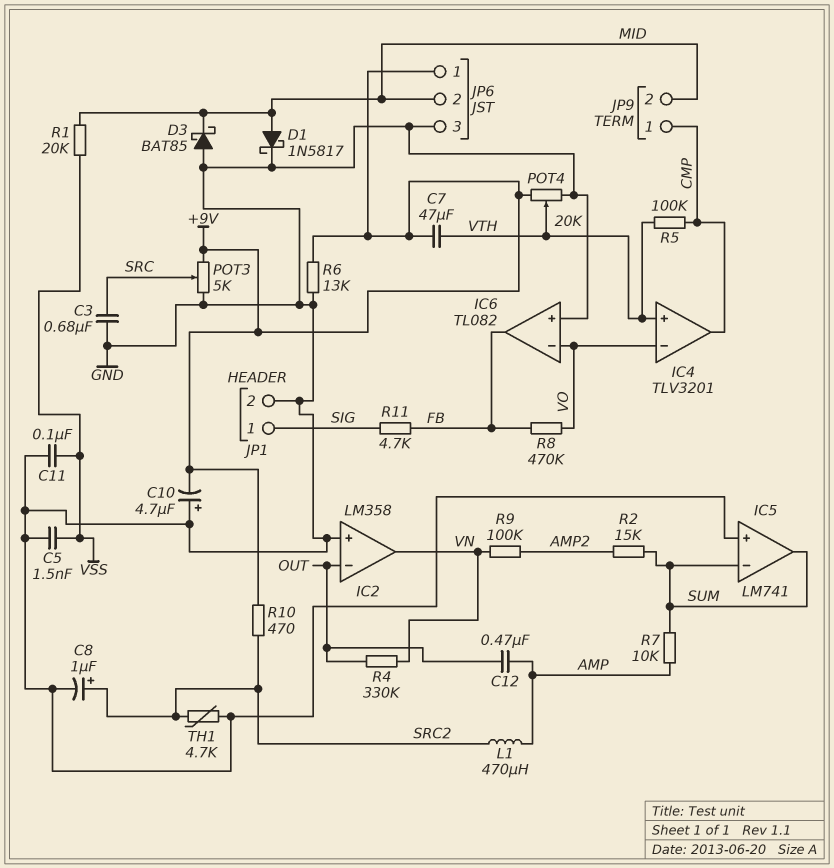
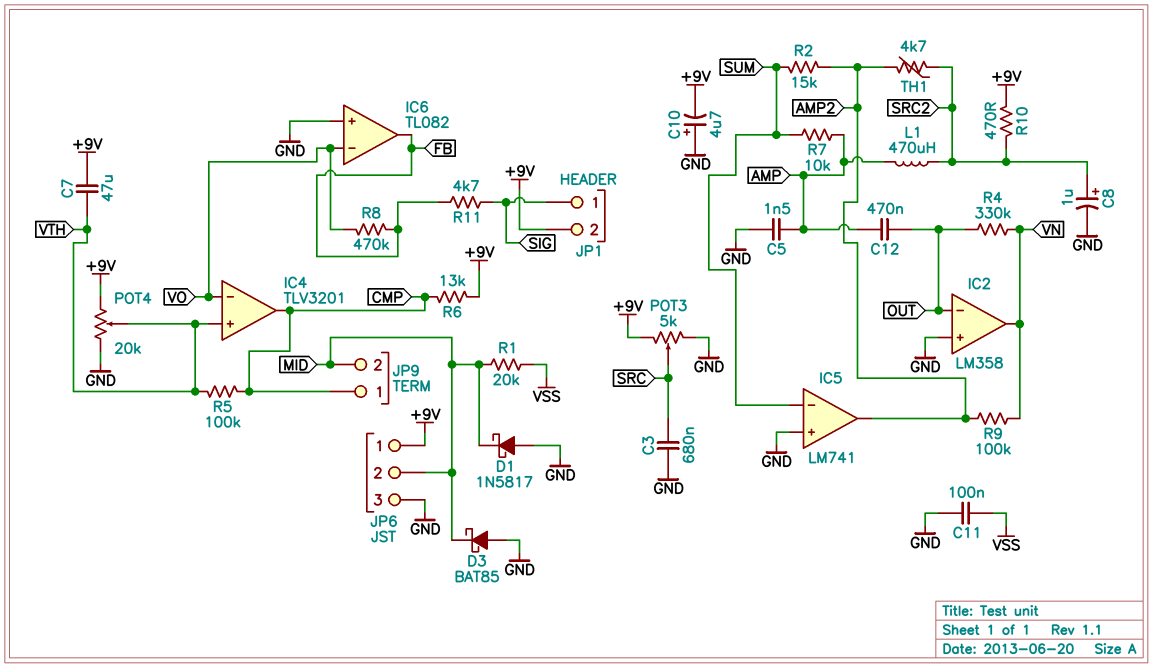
C5: 1.5nF (GND, VSS) -> 1.5nF (AMP, GND)
D1: schottky 1N5817 (A MID, K GND) -> schottky 1N5817 (A GND, K MID)
IC5 pin out: SUM -> AMP2
JP1 pin 2: GND -> +9V
R6: 13k (+9V, GND) -> 13k (+9V, CMP)
TH1: 4.7k (GND, SRC2) -> 4.7k (AMP2, SRC2)

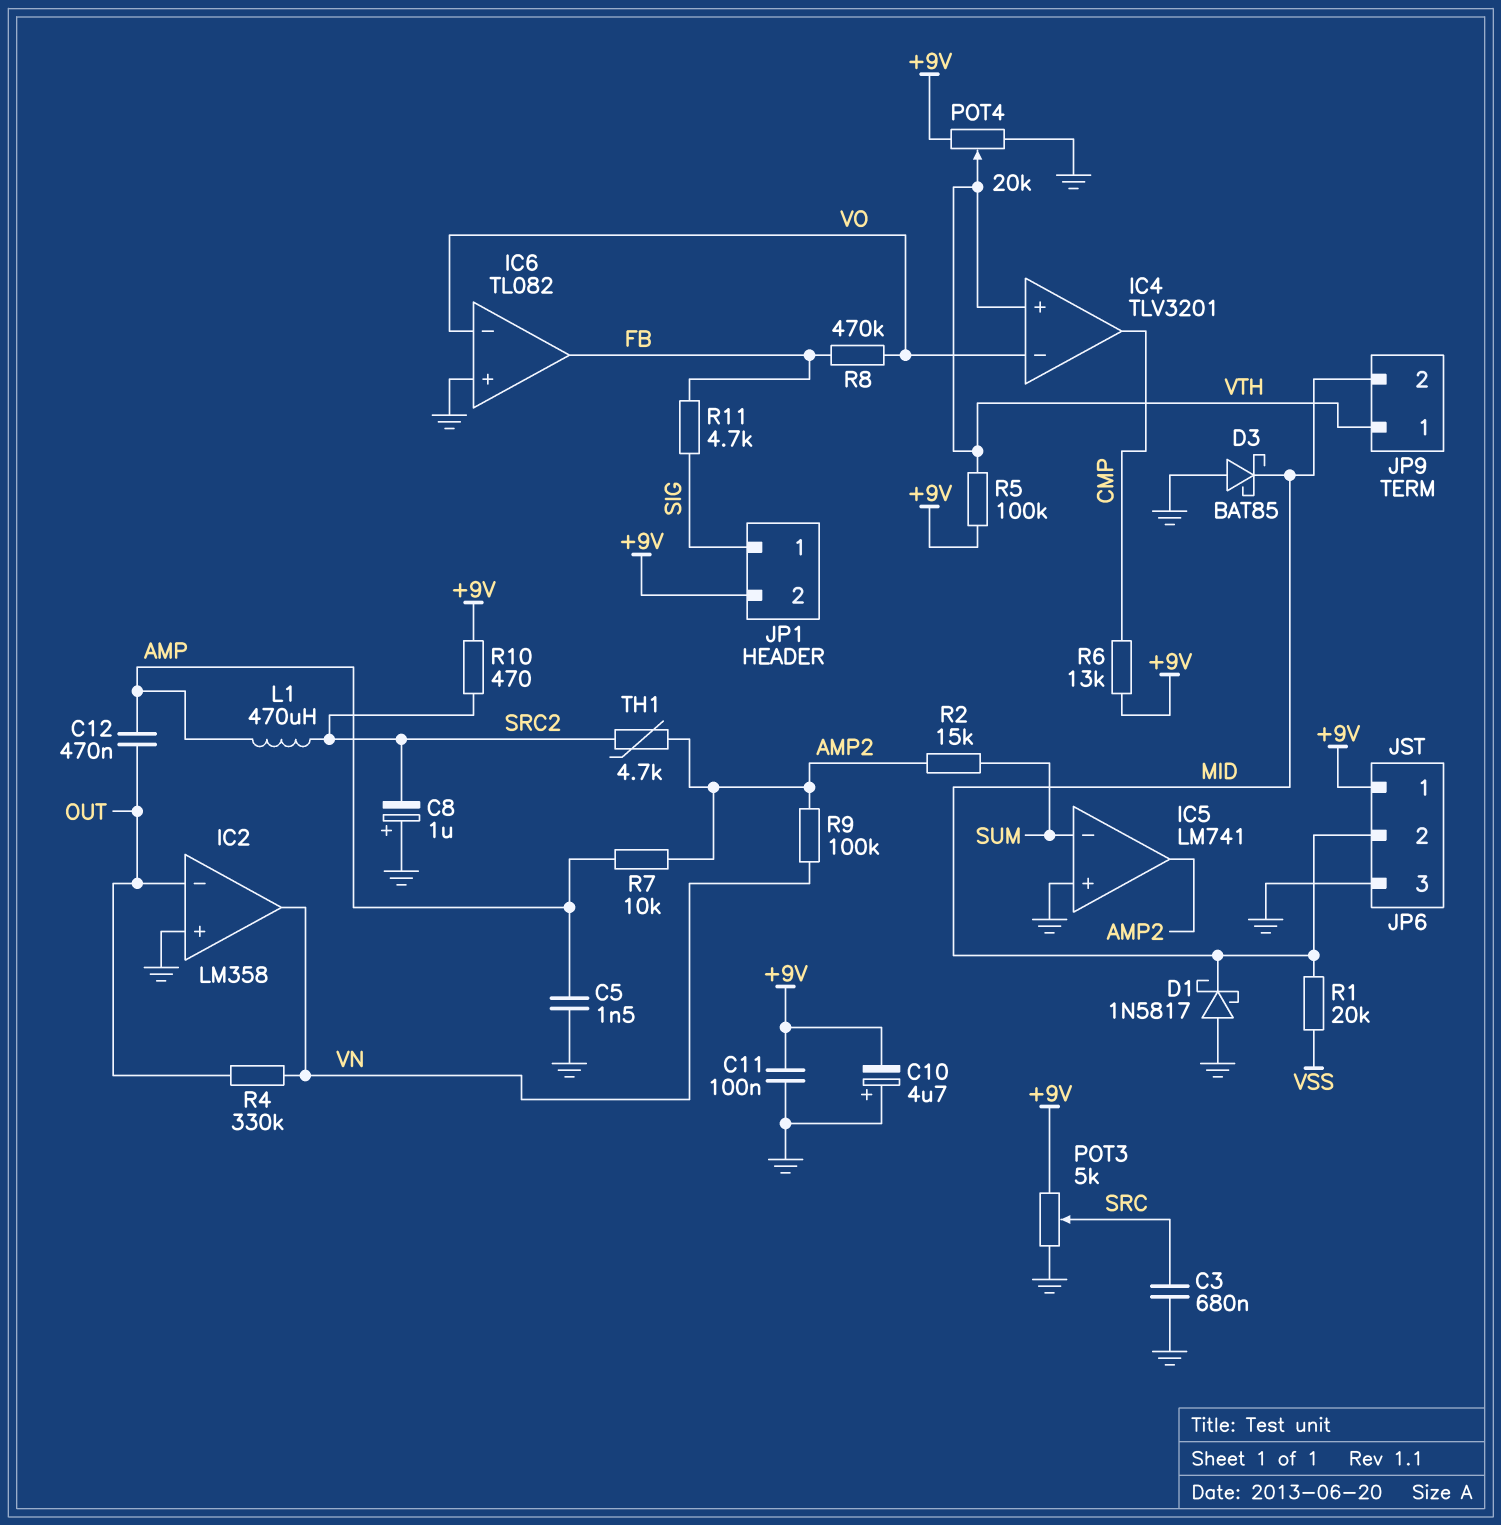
C7: 47uF (+9V, VTH) -> none
C8: 1uF (plus SRC2, minus GND) -> 1uF (plus GND, minus SRC2)
C11: 100nF (GND, VSS) -> 100nF (+9V, GND)
JP9 pin 1: CMP -> VTH
R5: 100k (CMP, VTH) -> 100k (+9V, VTH)
R7: 10k (AMP, SUM) -> 10k (AMP, AMP2)

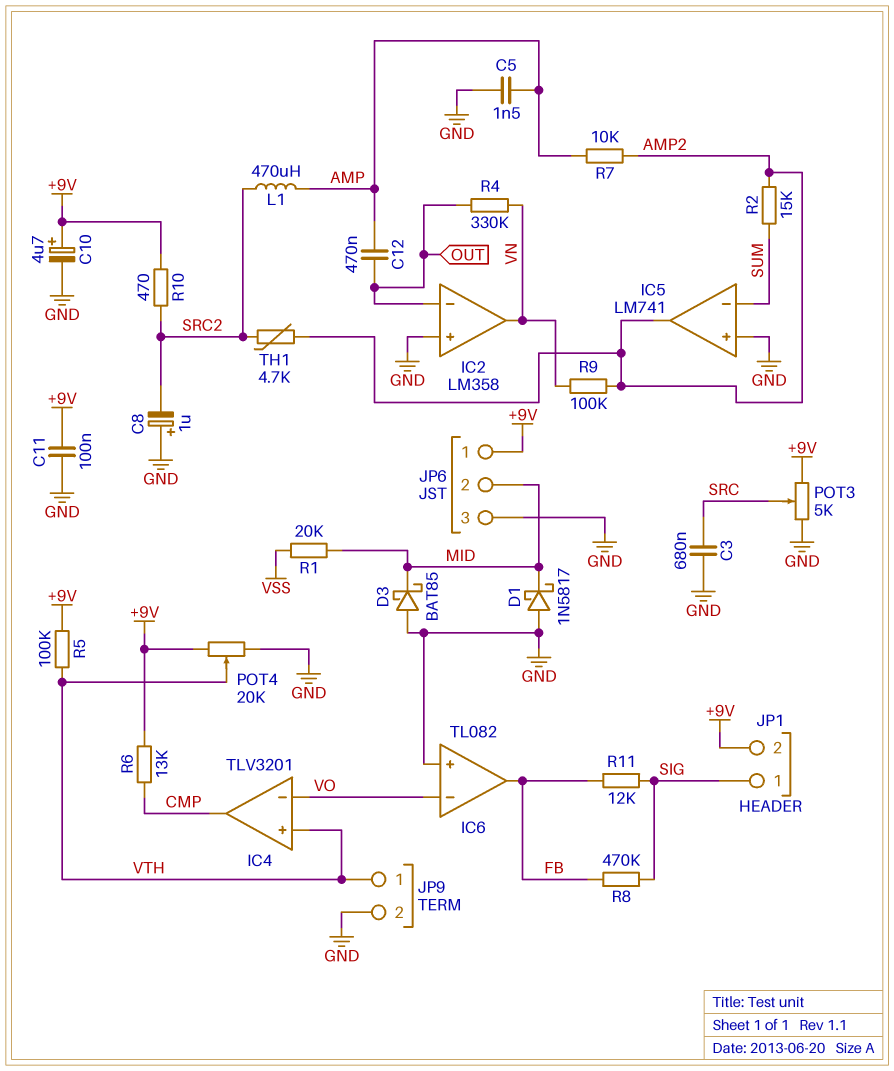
C10: 4.7uF (plus GND, minus +9V) -> 4.7uF (plus +9V, minus GND)
JP9 pin 2: MID -> GND
R8: 470k (FB, VO) -> 470k (FB, SIG)
R11: 4.7k (FB, SIG) -> 12k (FB, SIG)

